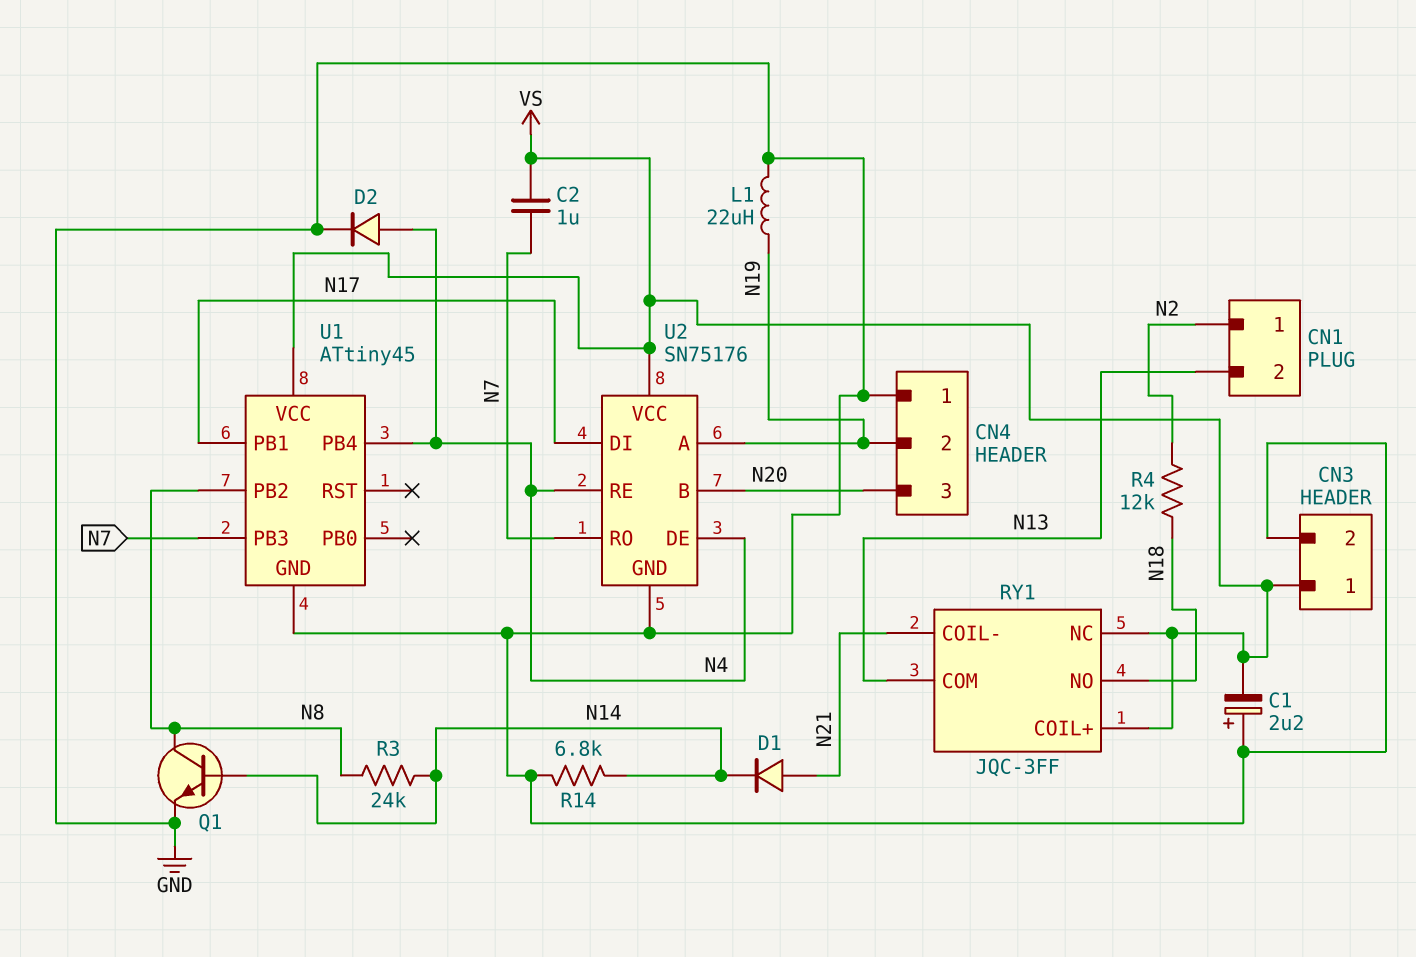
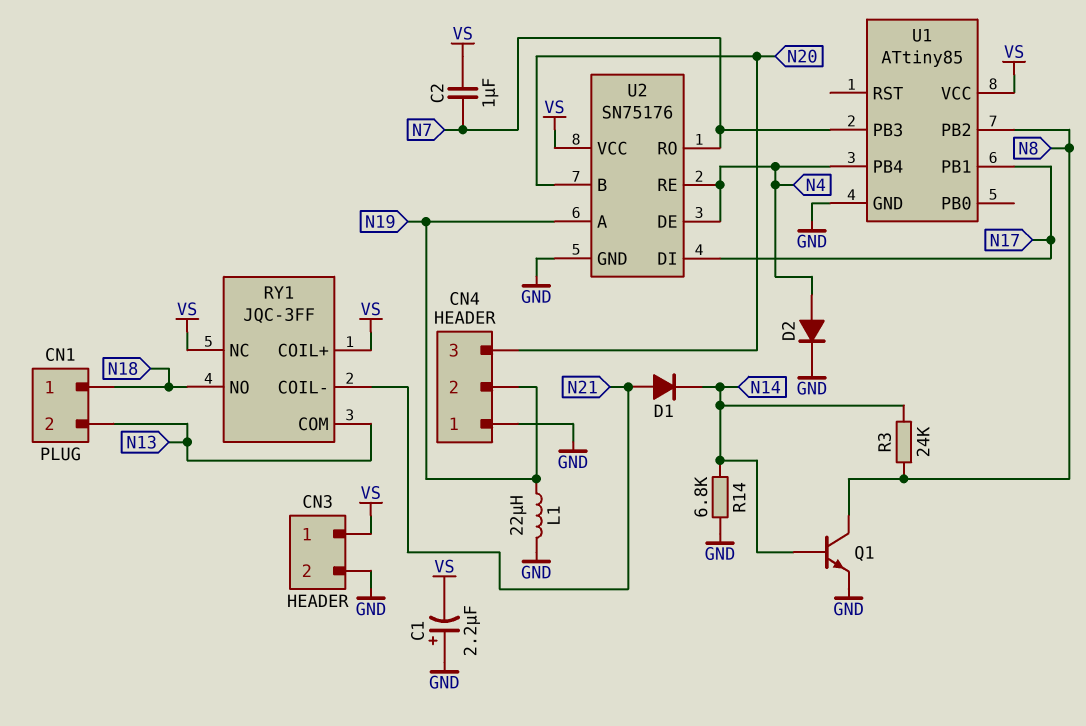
CN1 pin 1: N2 -> N18
R4: 12k (N2, N18) -> none
U1: ATtiny45 -> ATtiny85

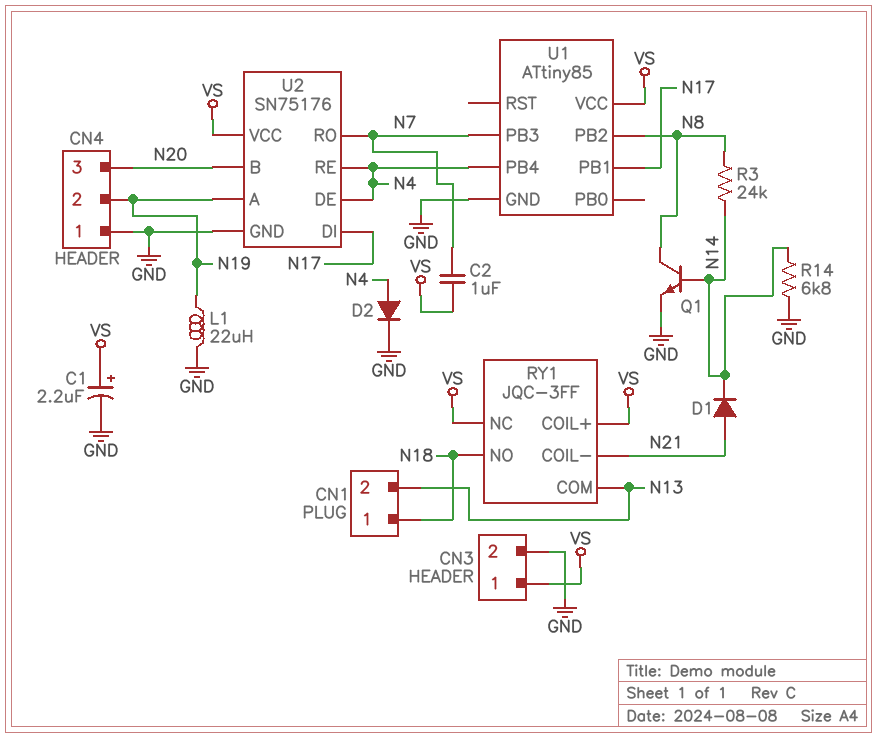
C1: 2.2uF (plus GND, minus VS) -> 2.2uF (plus VS, minus GND)

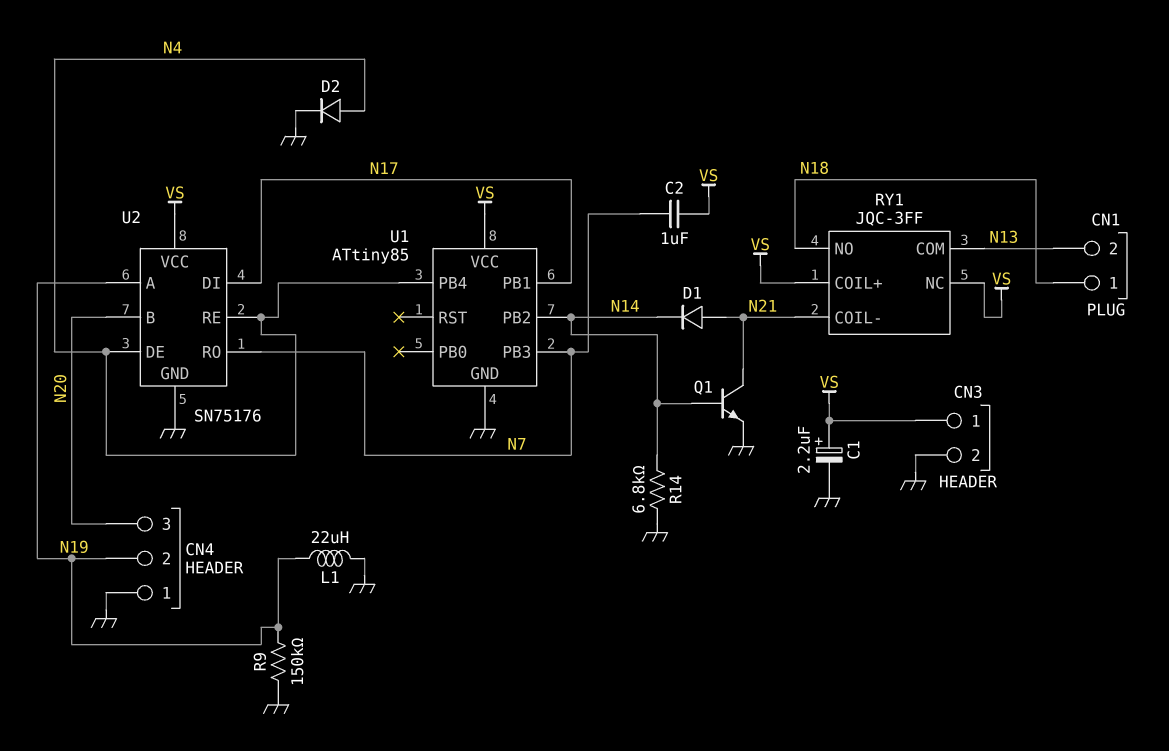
Q1: NPN (B N14, C N8, E GND) -> NPN (B N14, C N21, E GND)
R3: 24k (N8, N14) -> none
R9: none -> 150k (GND, N19)
U1 pin PB2: N8 -> N14

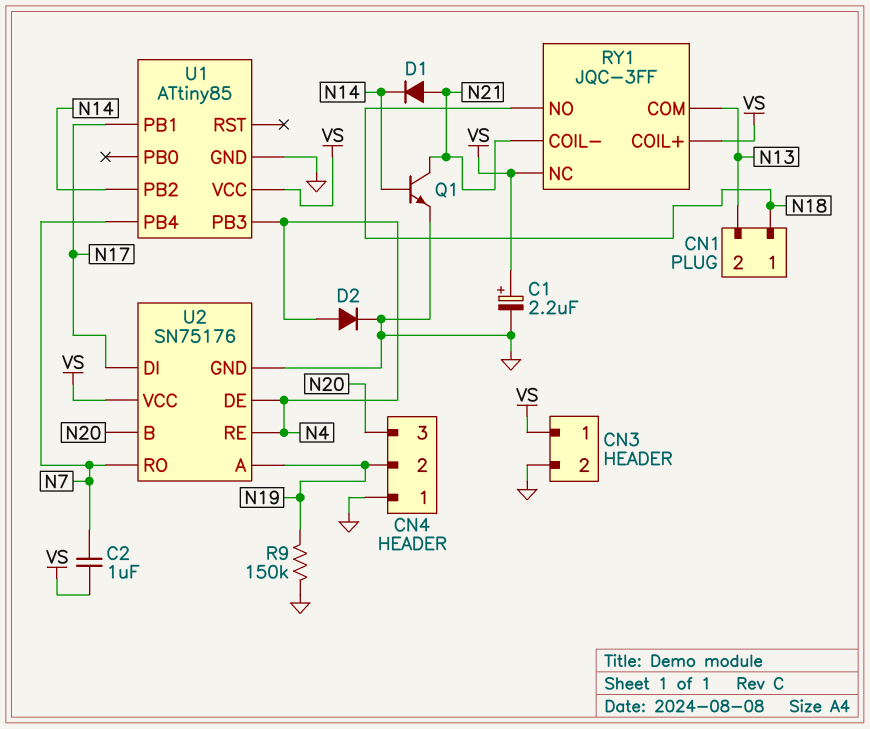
L1: 22uH (GND, N19) -> none
R14: 6.8k (GND, N14) -> none
U1 pin PB3: N7 -> N4
U1 pin PB4: N4 -> N7

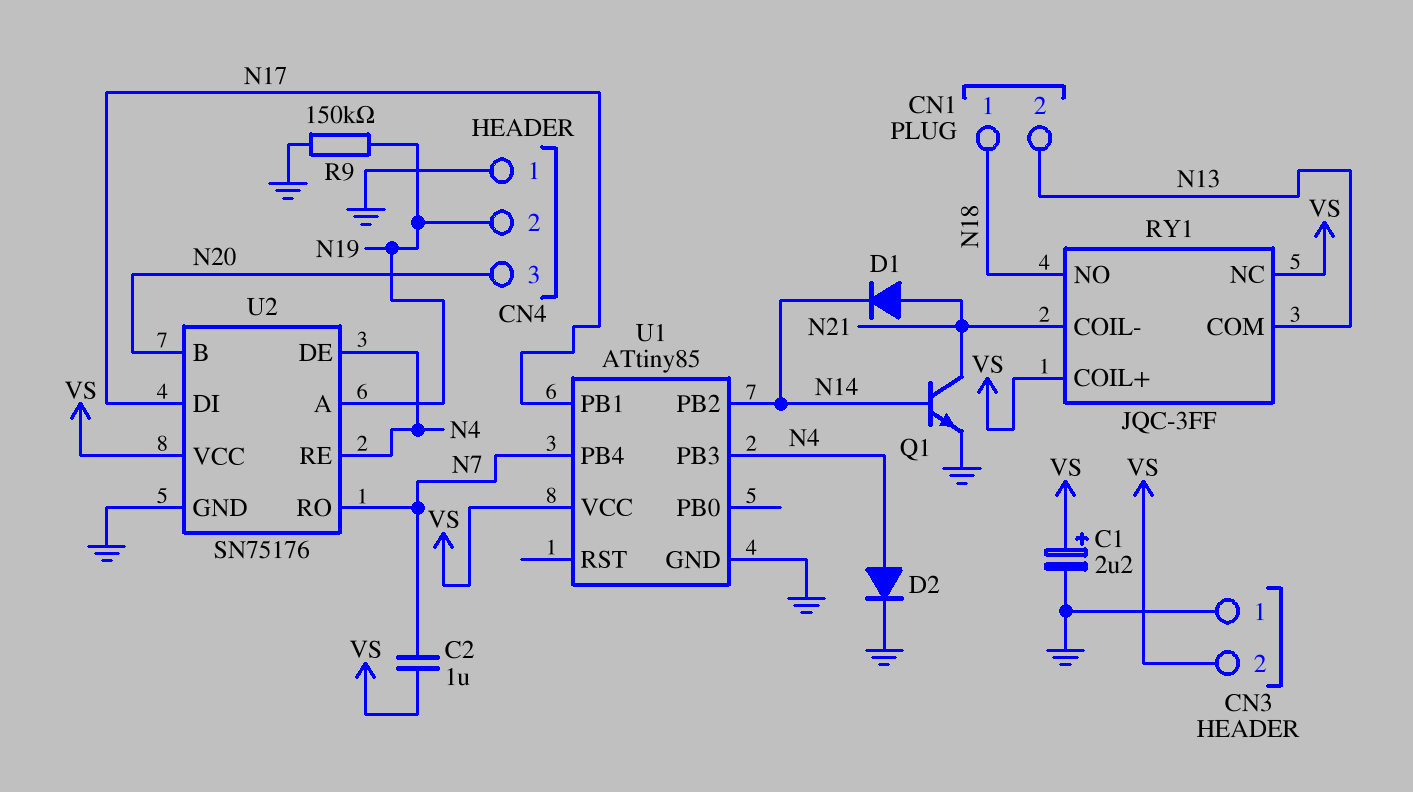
CN3 pin 1: VS -> GND
CN3 pin 2: GND -> VS

